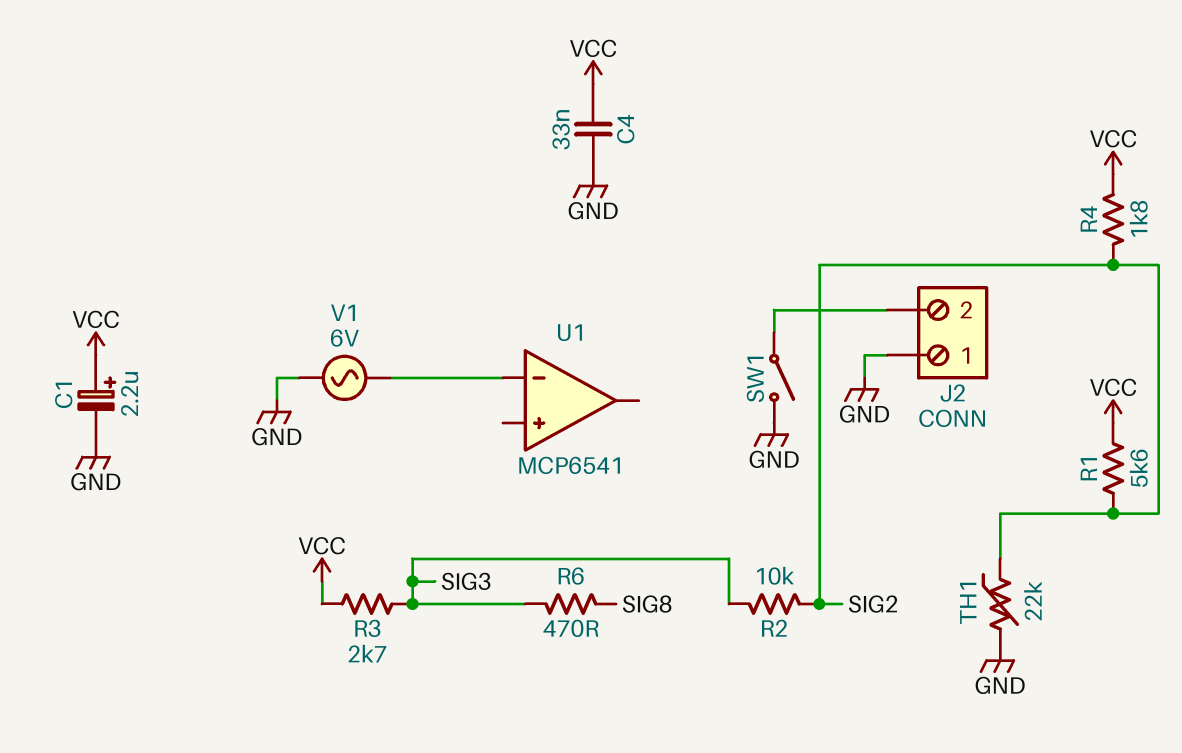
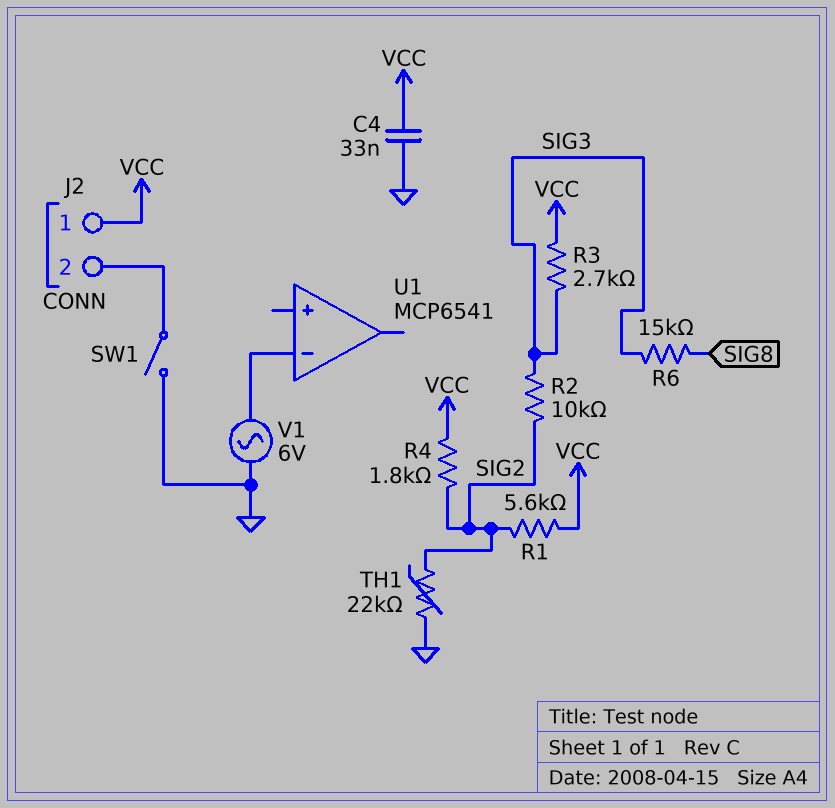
C1: 2.2uF (plus VCC, minus GND) -> none
J2 pin 1: GND -> VCC
R6: 470 (SIG3, SIG8) -> 15k (SIG3, SIG8)

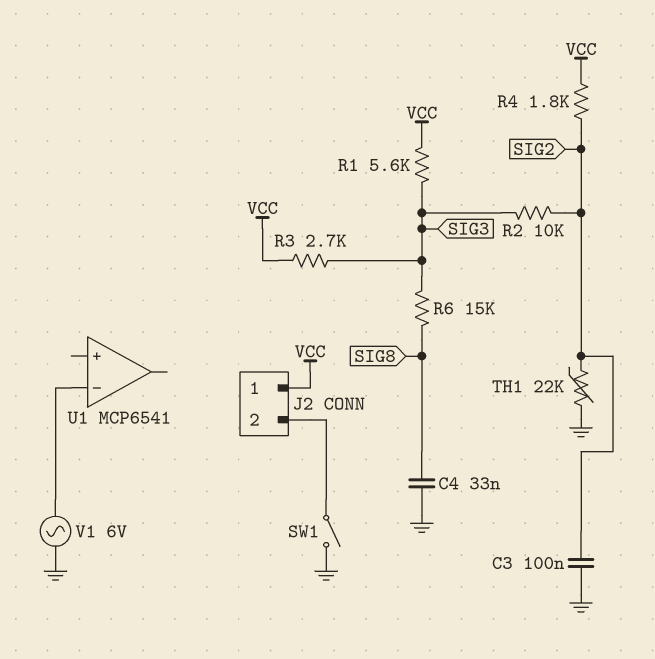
C3: none -> 100nF (GND, SIG2)
C4: 33nF (GND, VCC) -> 33nF (GND, SIG8)
R1: 5.6k (SIG2, VCC) -> 5.6k (SIG3, VCC)

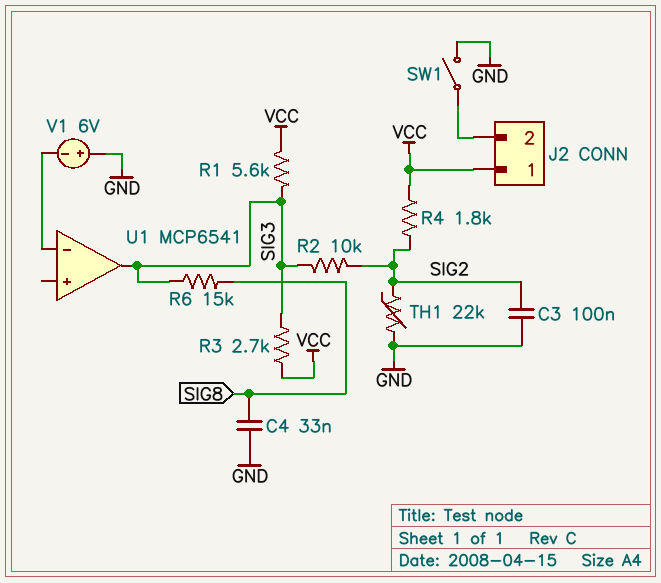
U1 pin out: none -> SIG3
V1: AC 6V (GND, U1/in-) -> 6V (plus GND, minus U1/in-)

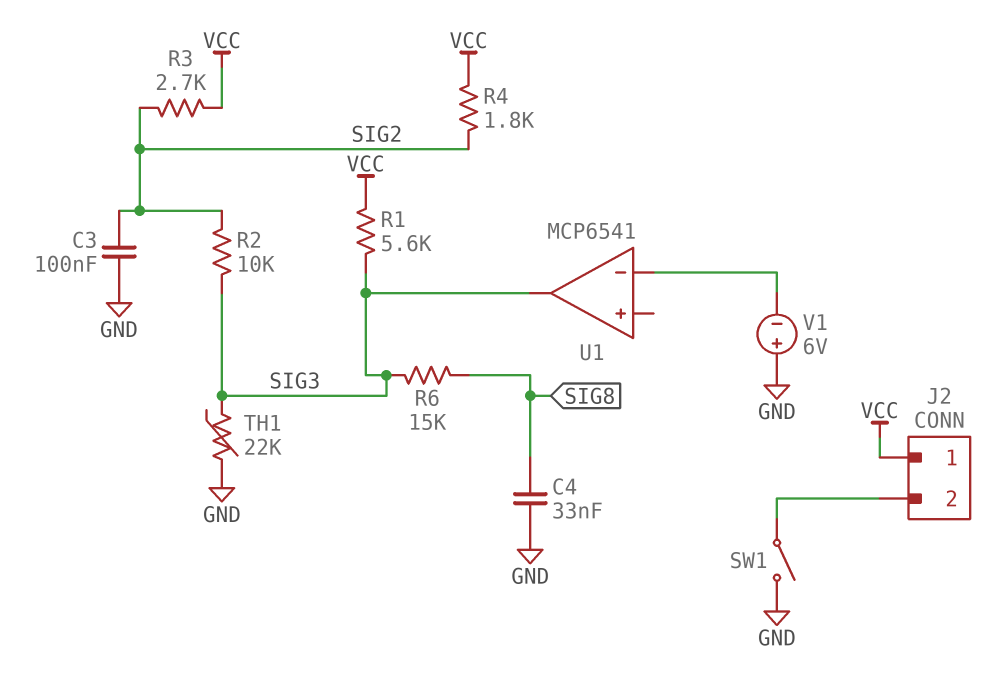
R3: 2.7k (SIG3, VCC) -> 2.7k (SIG2, VCC)
TH1: 22k (GND, SIG2) -> 22k (GND, SIG3)

